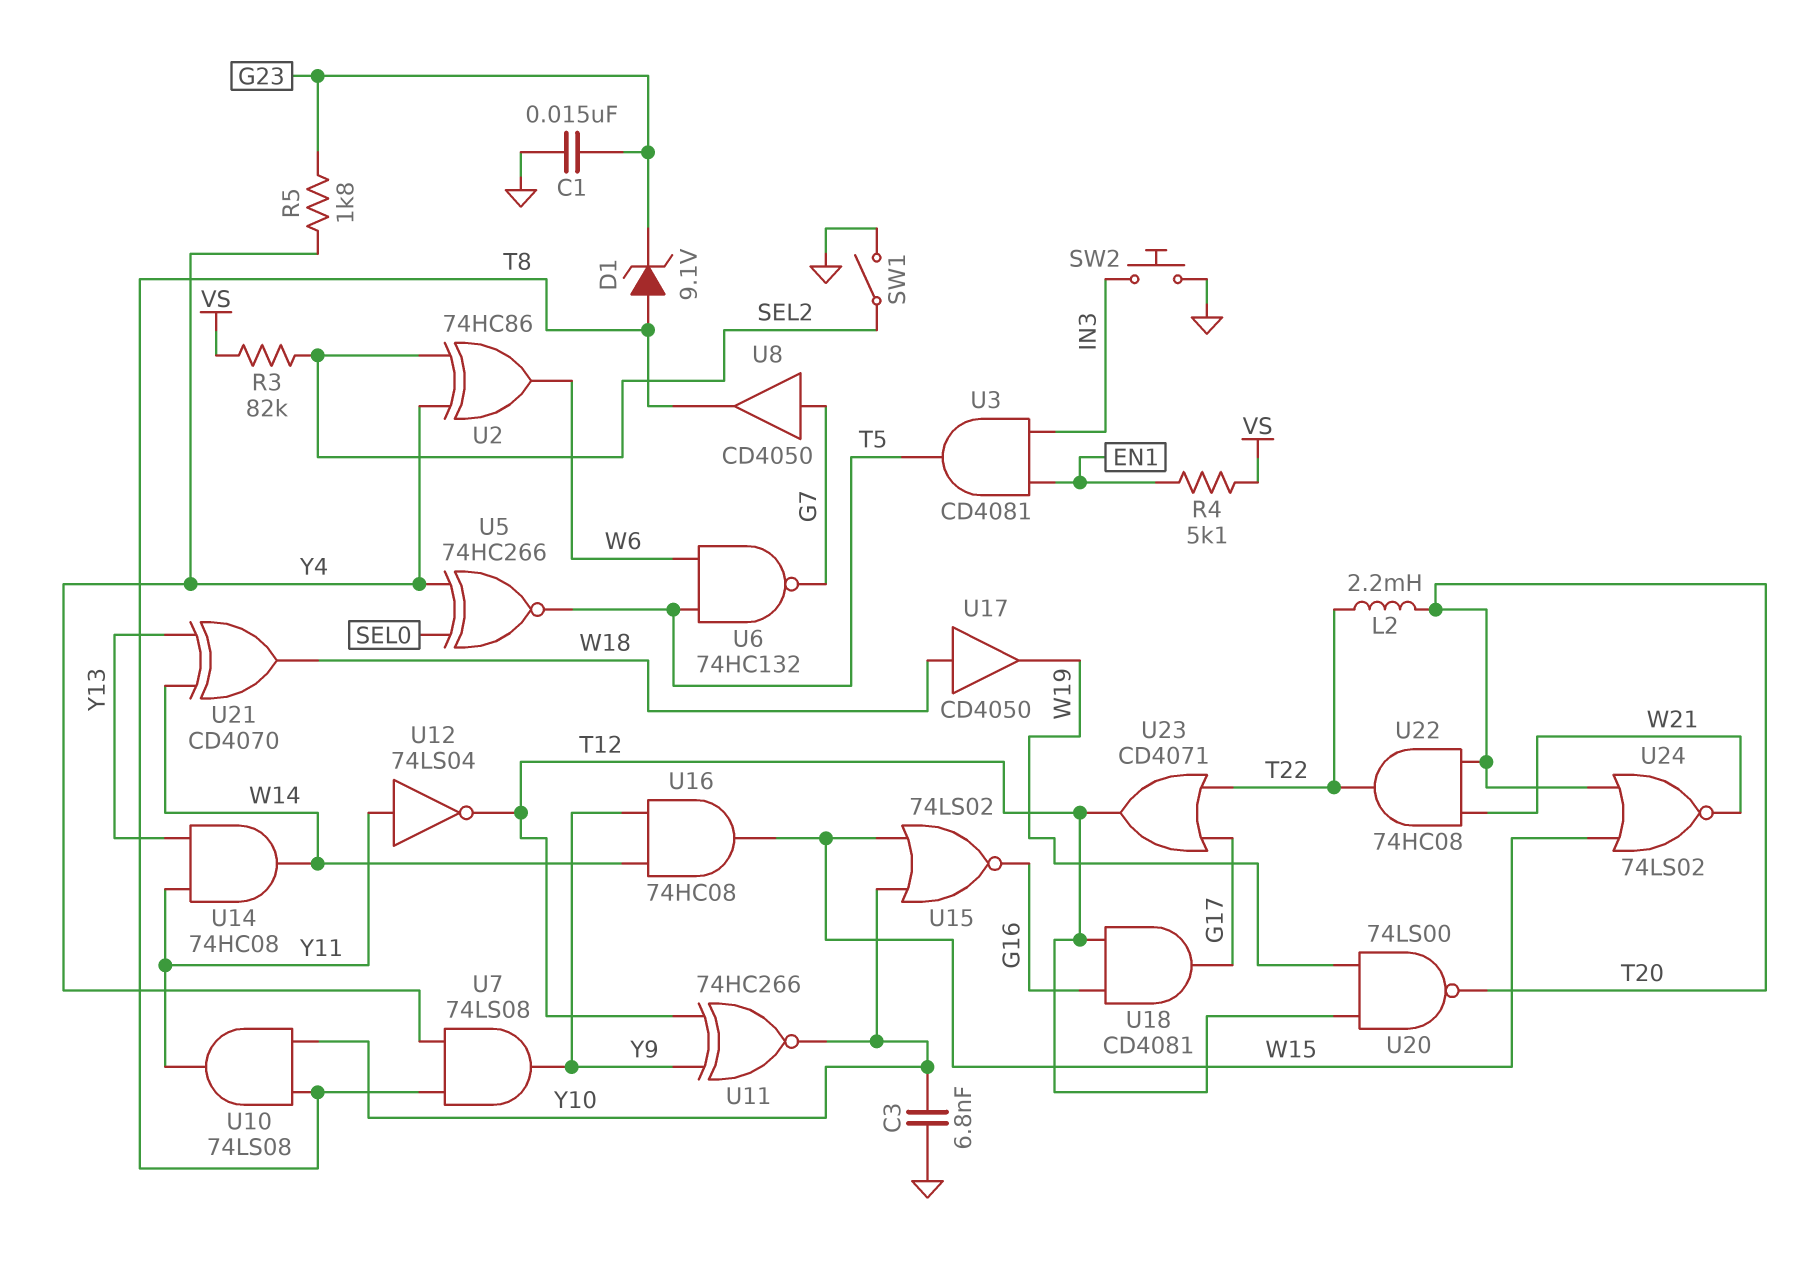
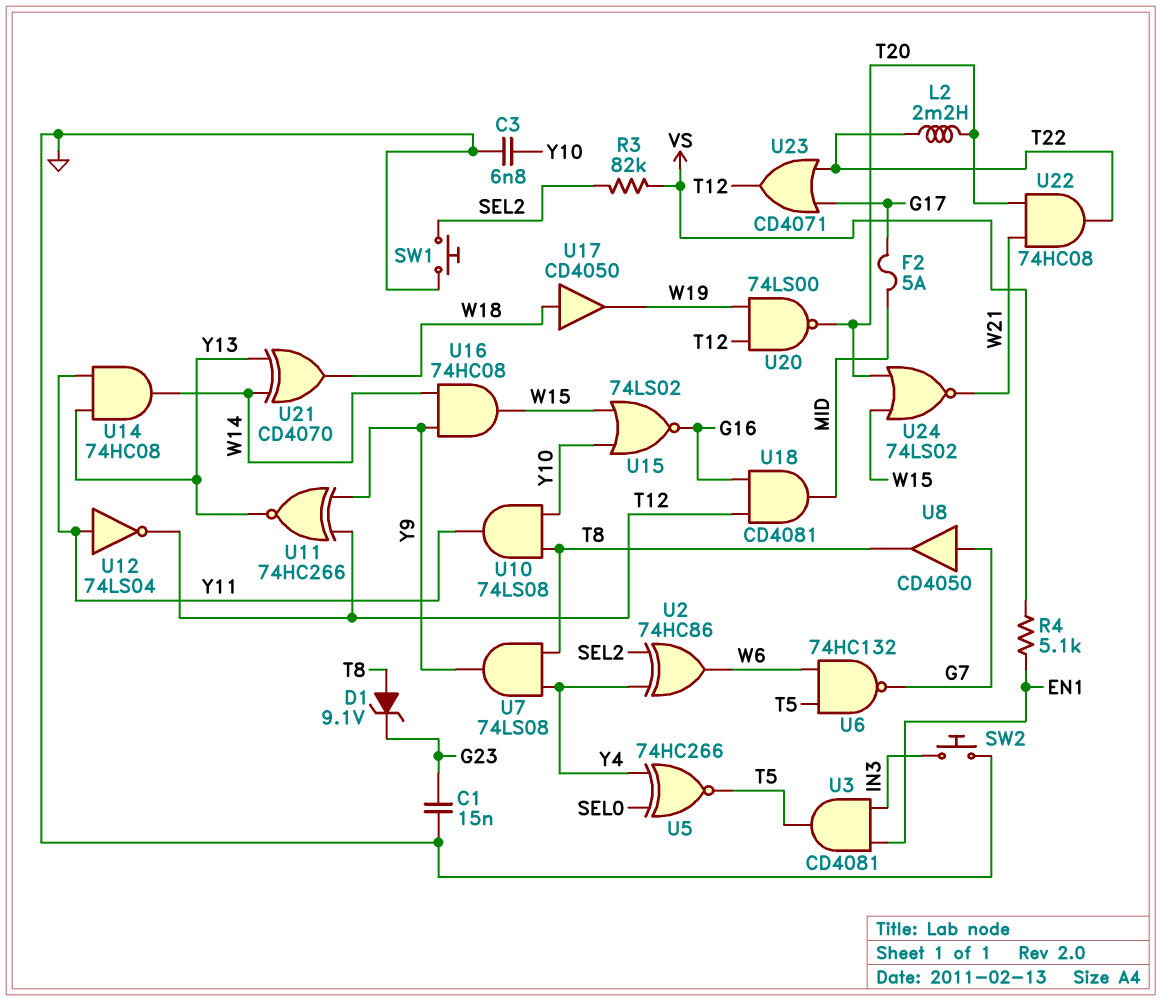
F2: none -> 5A (G17, MID)
R5: 1.8k (G23, Y4) -> none
SW1: switch (GND, SEL2) -> button (GND, SEL2)
U11: XNOR 74HC266 (in T12, in Y9, out Y10) -> XNOR 74HC266 (in T12, in Y9, out Y13)
U18: AND CD4081 (in G16, in T12, out G17) -> AND CD4081 (in G16, in T12, out MID)

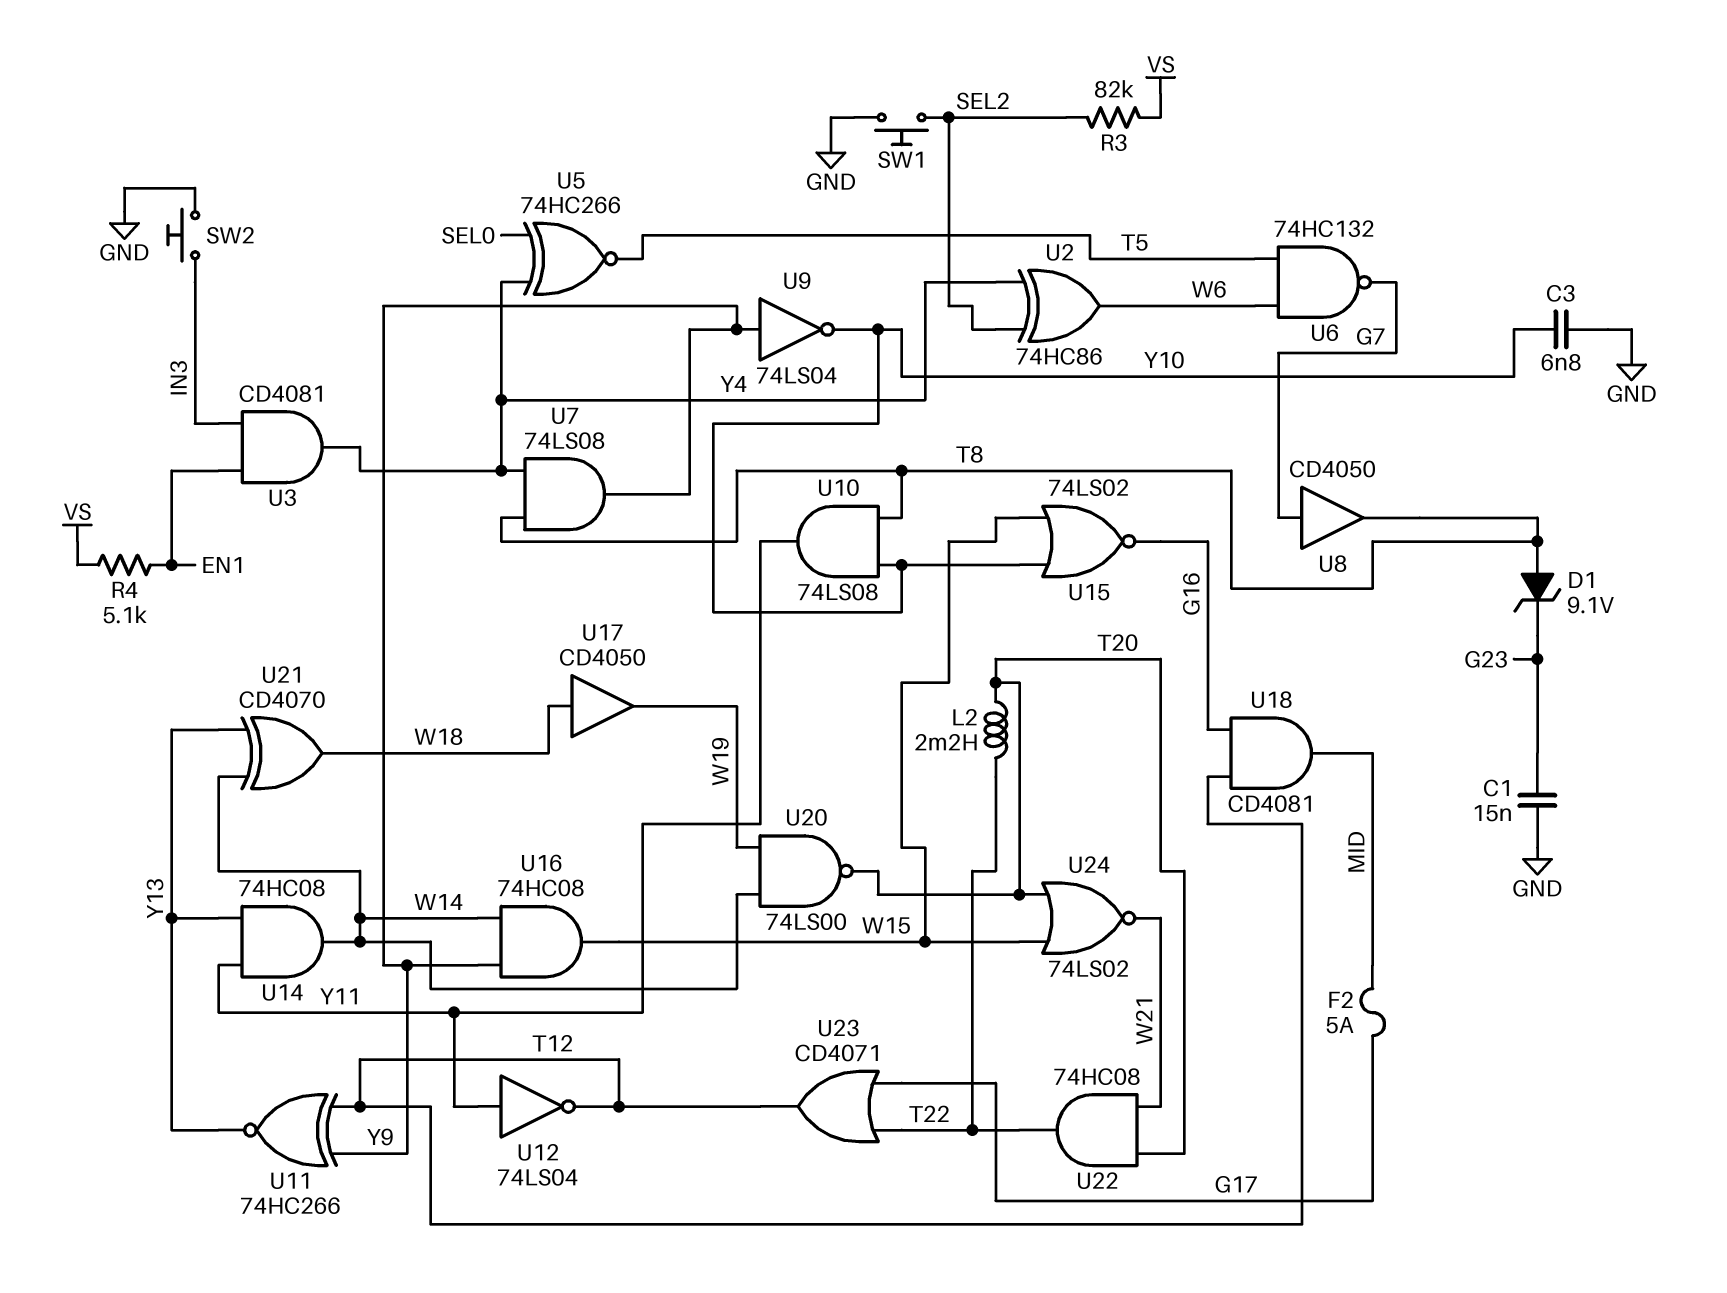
U3: AND CD4081 (in EN1, in IN3, out T5) -> AND CD4081 (in EN1, in IN3, out Y4)
U9: none -> NOT 74LS04 (in Y9, out Y10)
U20: NAND 74LS00 (in T12, in W19, out T20) -> NAND 74LS00 (in W14, in W19, out T20)

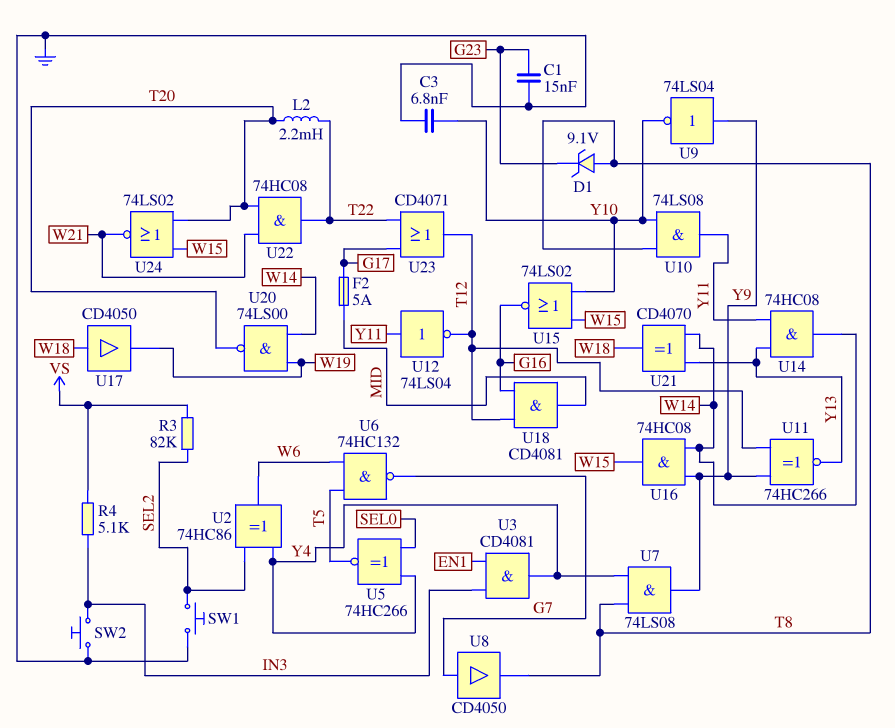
R4: 5.1k (EN1, VS) -> 5.1k (IN3, VS)

